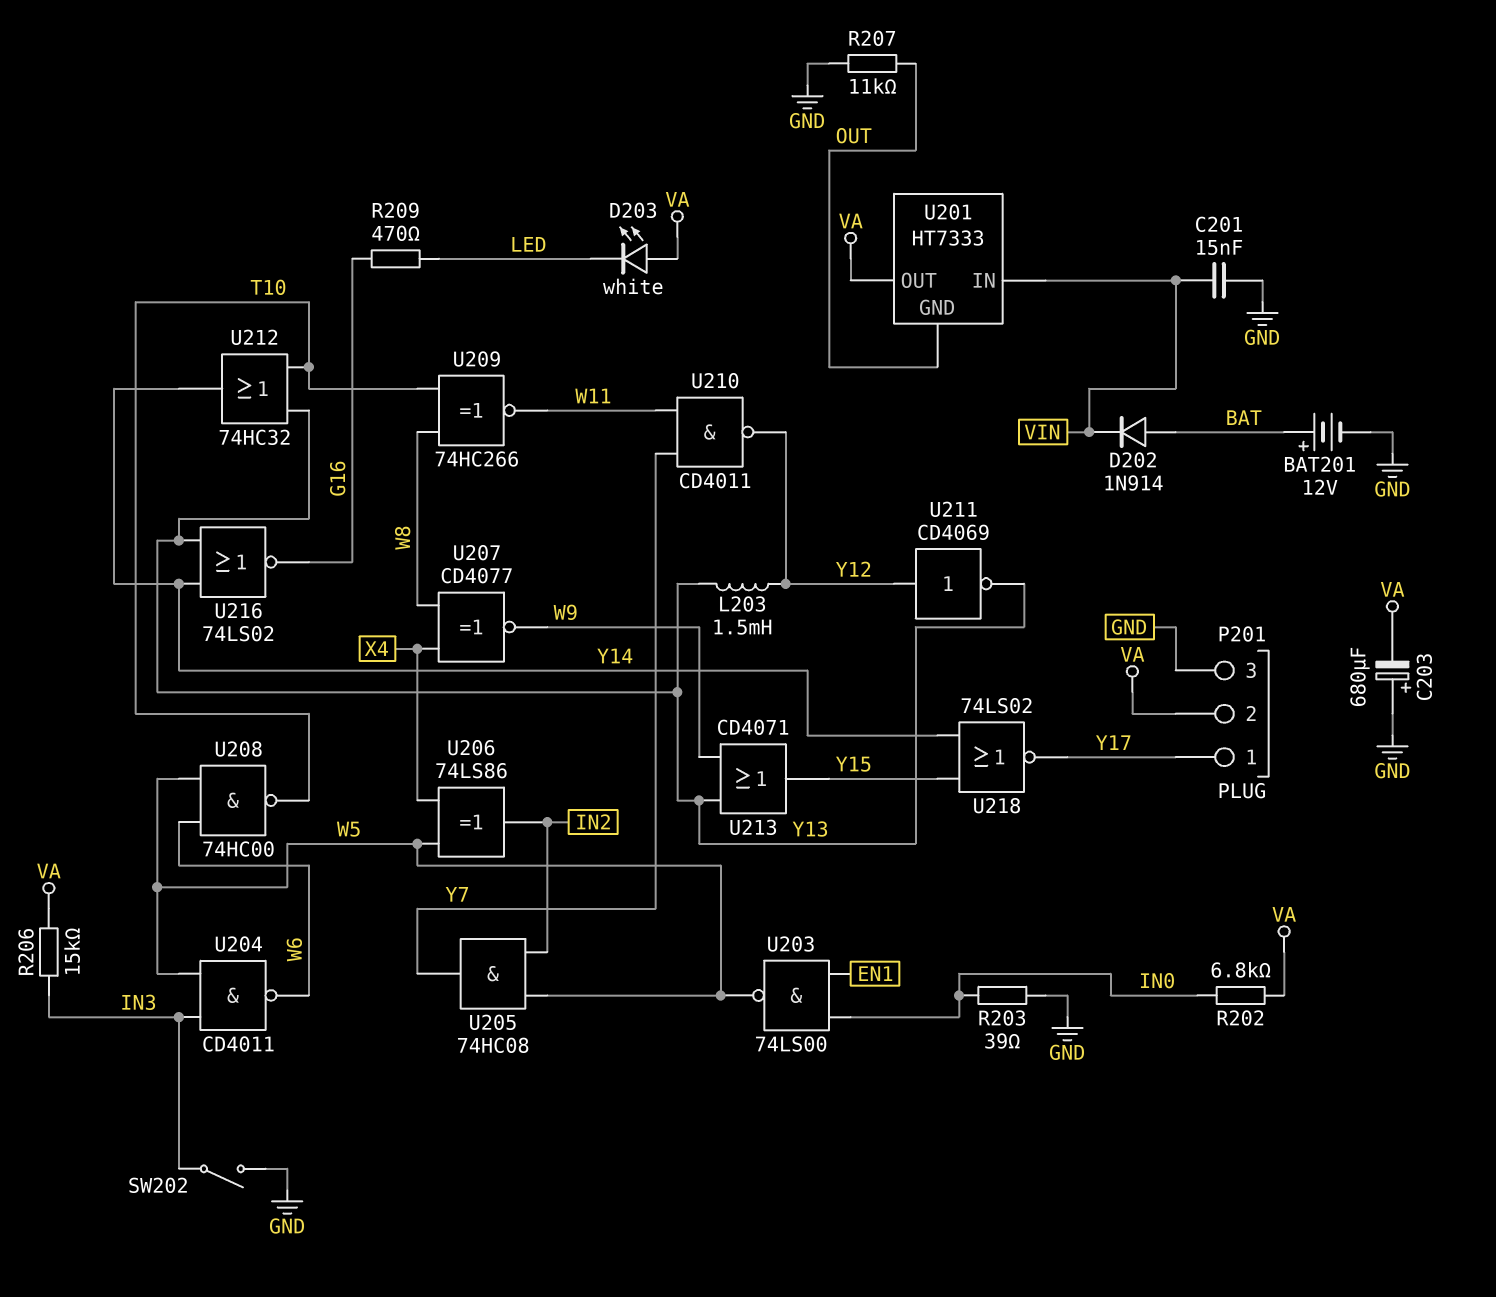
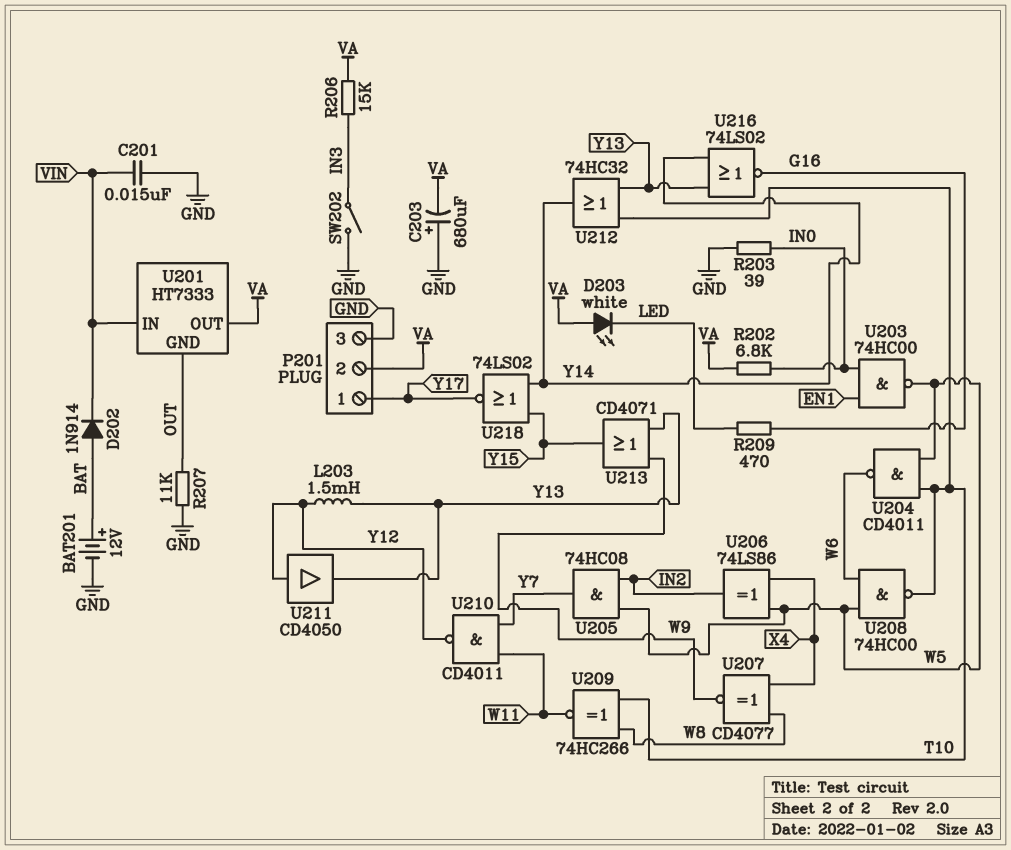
U203: NAND 74LS00 (in EN1, in IN0, out W5) -> NAND 74HC00 (in EN1, in IN0, out W5)
U204: NAND CD4011 (in IN3, in W5, out W6) -> NAND CD4011 (in T10, in W5, out W6)
U211: NOT CD4069 (in Y12, out Y13) -> buffer CD4050 (in Y12, out Y13)

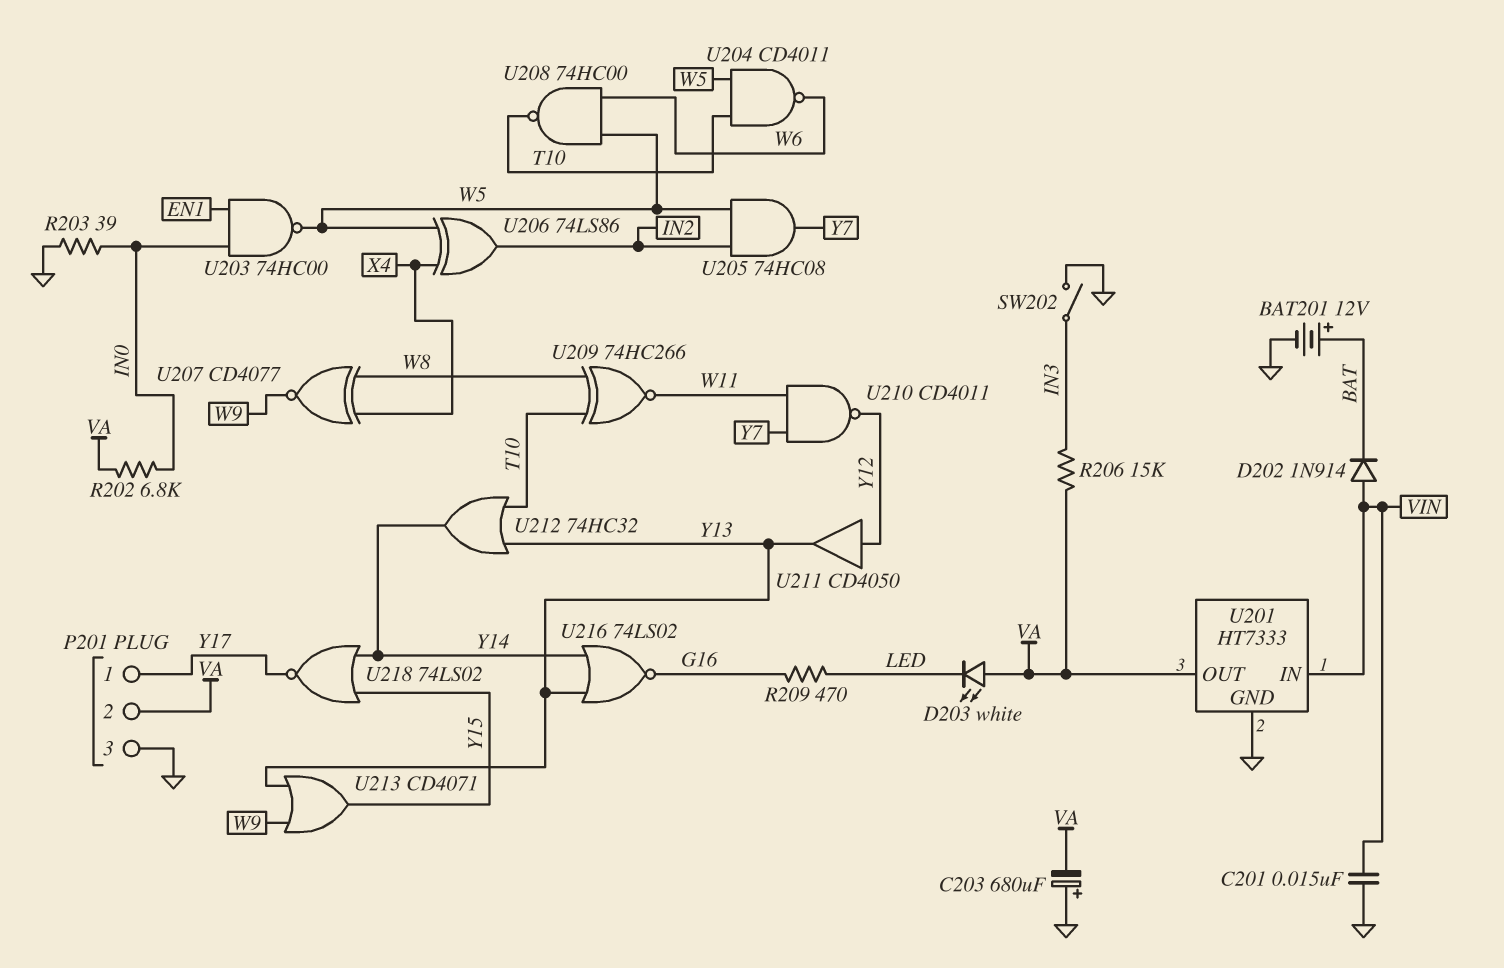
D202: diode 1N914 (A BAT, K VIN) -> diode 1N914 (A VIN, K BAT)
L203: 1.5mH (Y12, Y13) -> none
R207: 11k (GND, OUT) -> none
U201 pin GND: OUT -> GND

